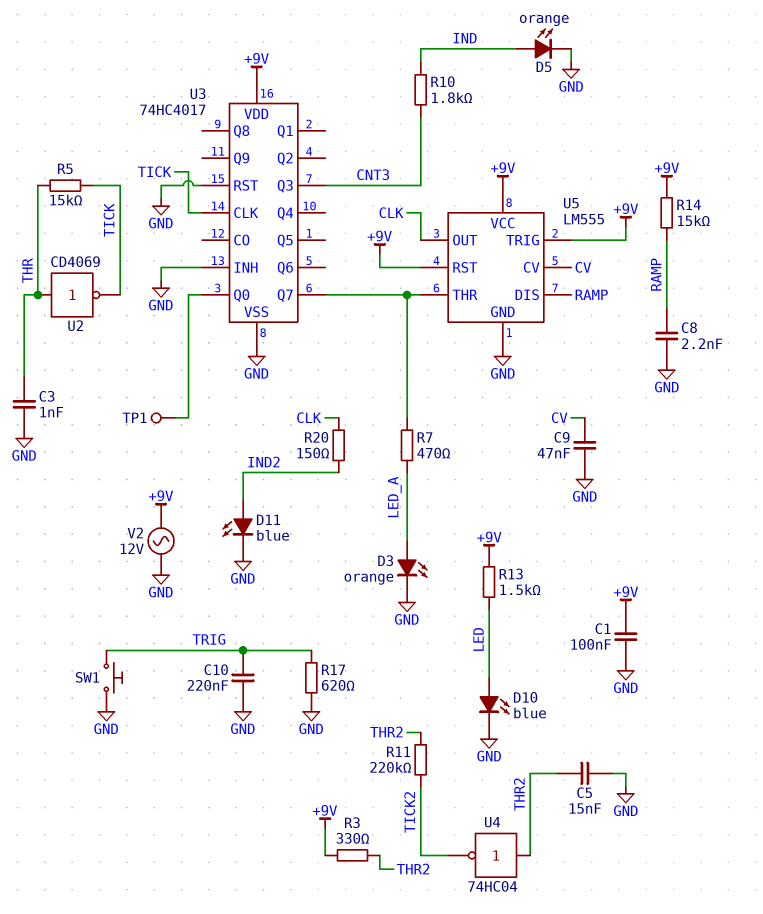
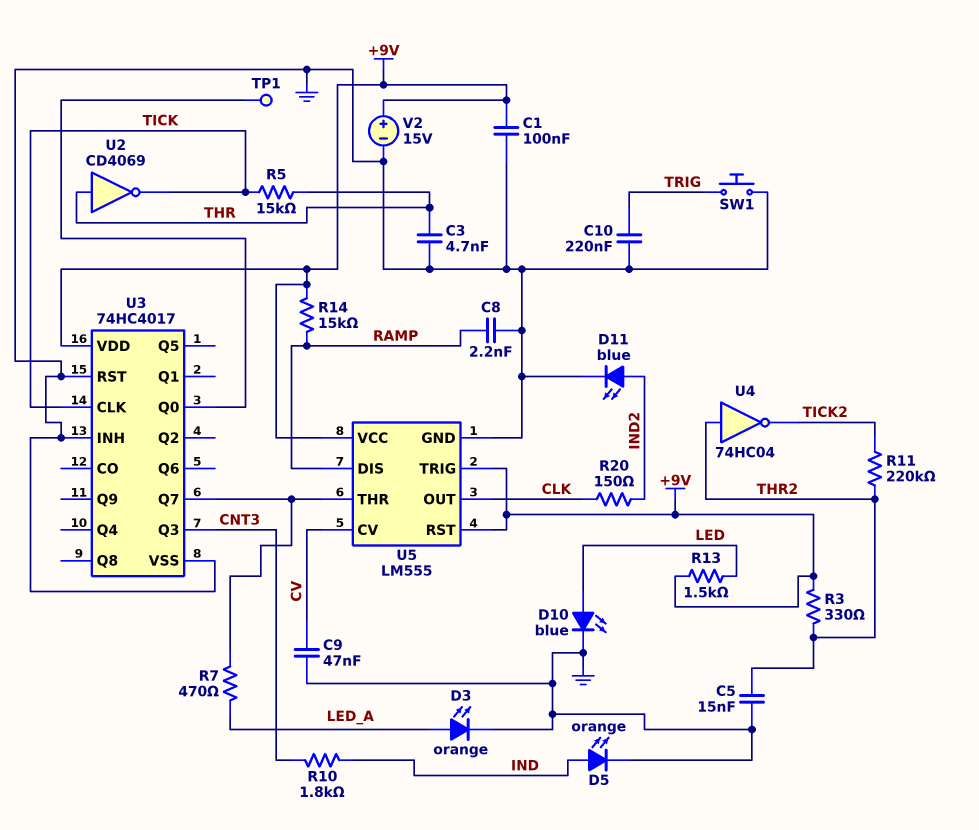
C3: 1nF (GND, THR) -> 4.7nF (GND, THR)
R17: 620 (GND, TRIG) -> none
V2: AC 12V (+9V, GND) -> 15V (plus +9V, minus GND)

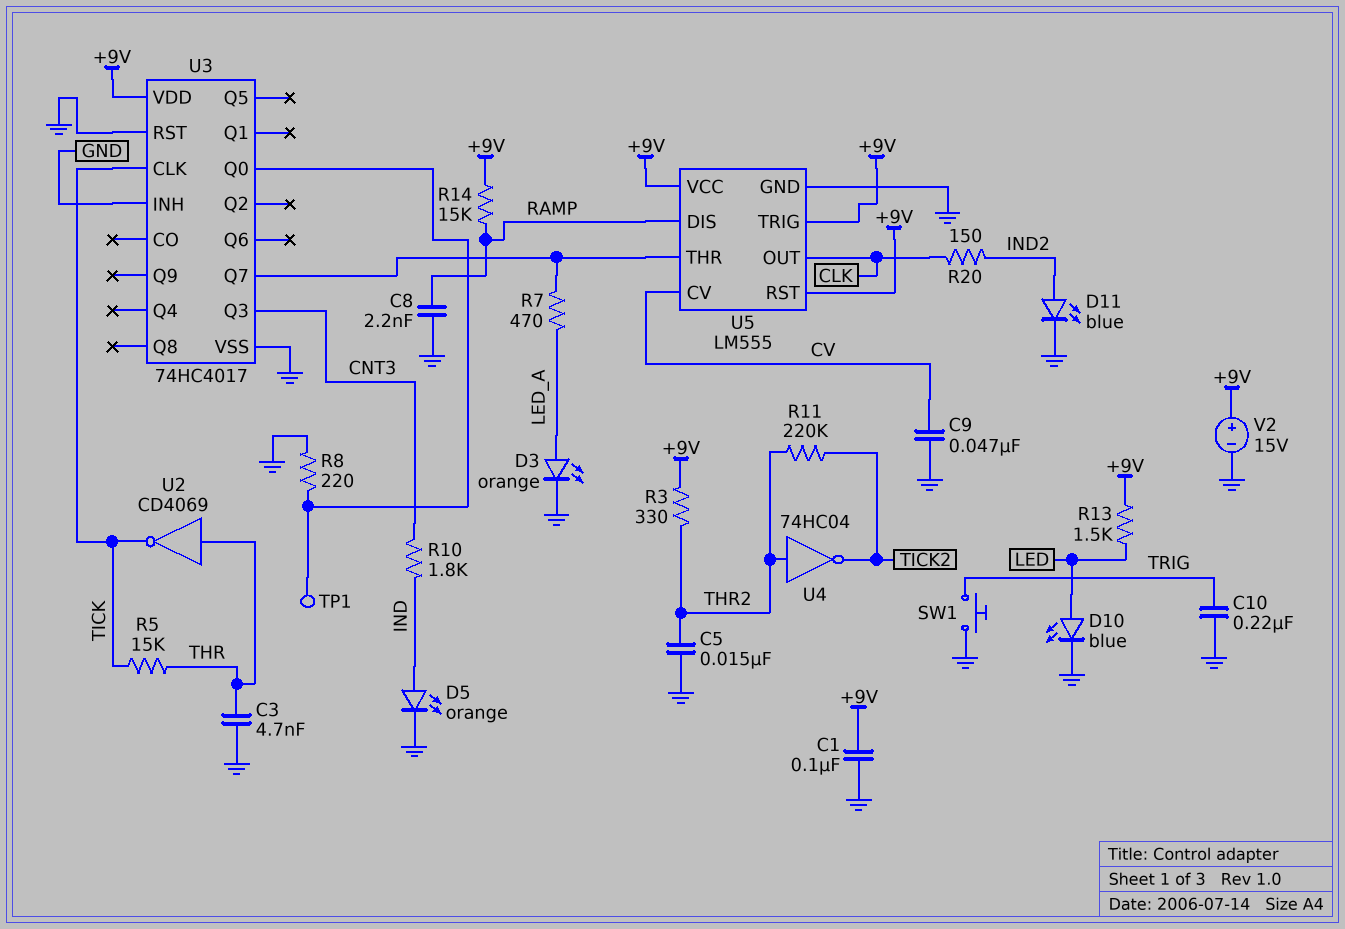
R8: none -> 220 (GND, U3/Q0)

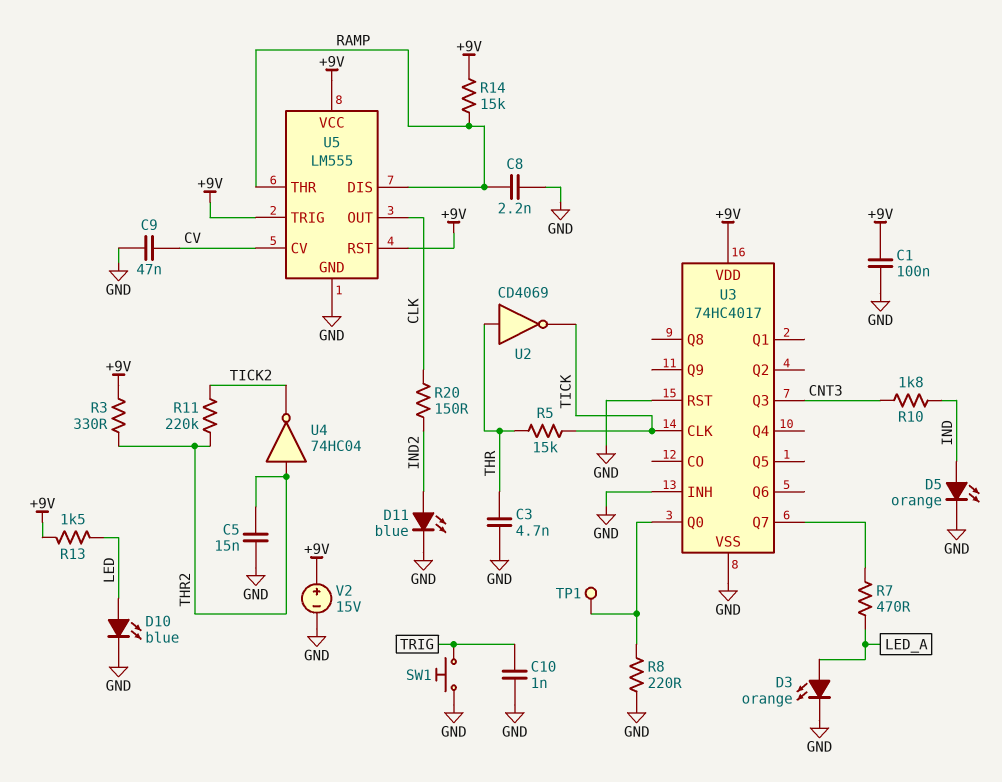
C10: 220nF (GND, TRIG) -> 1nF (GND, TRIG)
U5 pin THR: U3/Q7 -> RAMP

